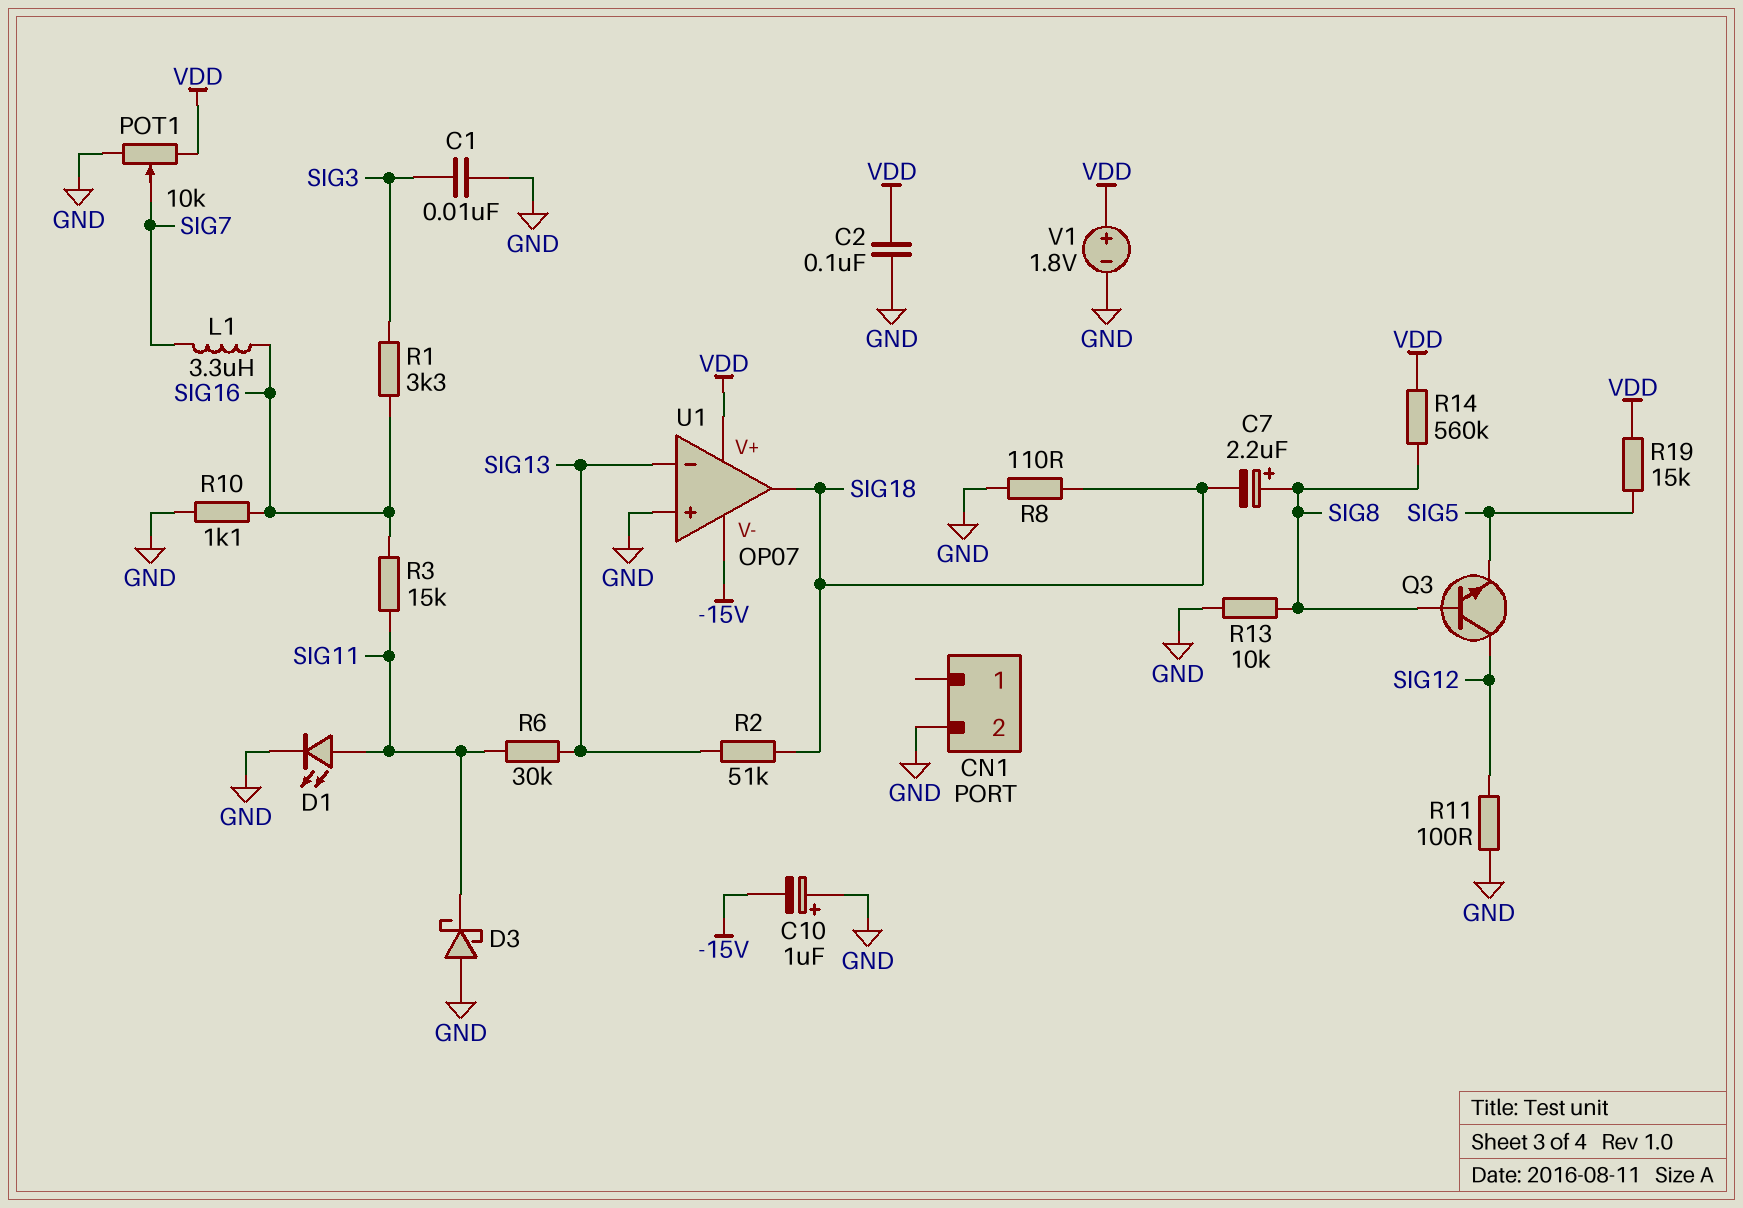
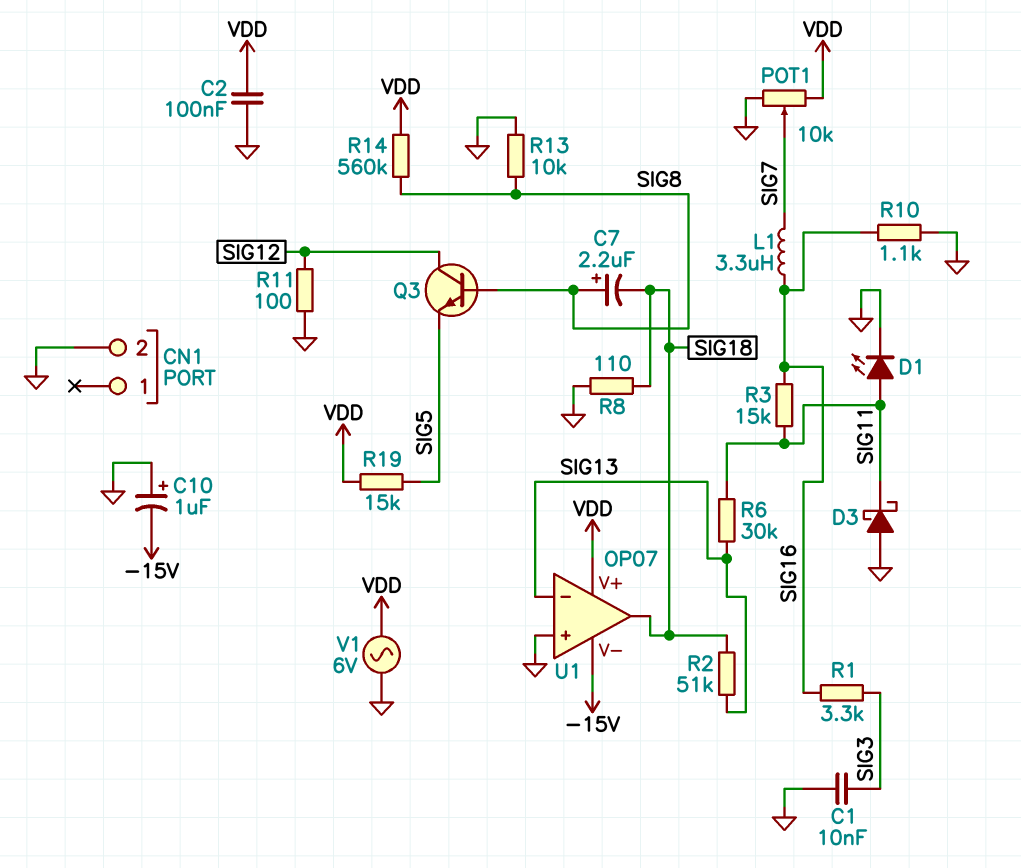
V1: 1.8V (plus VDD, minus GND) -> AC 6V (GND, VDD)

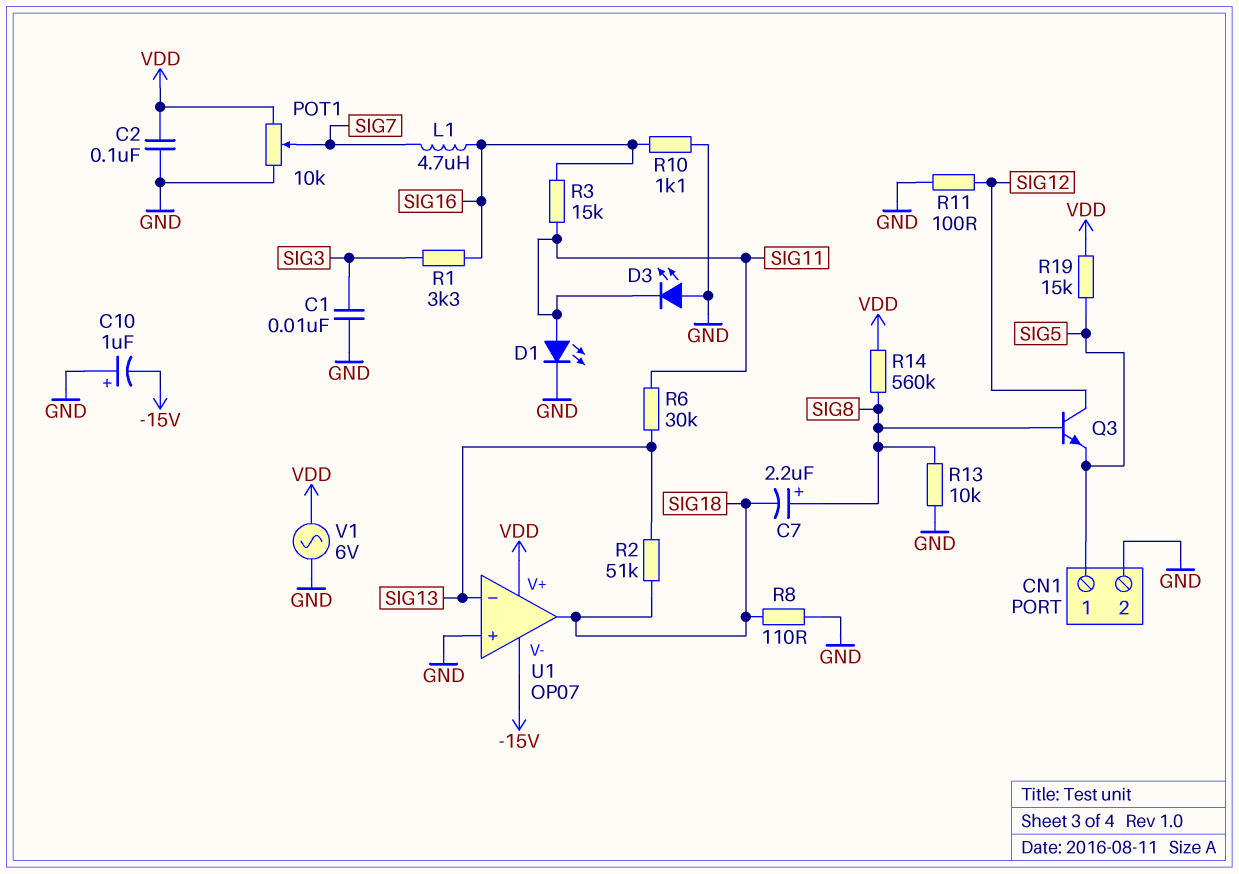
CN1 pin 1: none -> SIG5
D3: schottky (A GND, K SIG11) -> LED (A GND, K SIG11)
L1: 3.3uH (SIG7, SIG16) -> 4.7uH (SIG7, SIG16)

